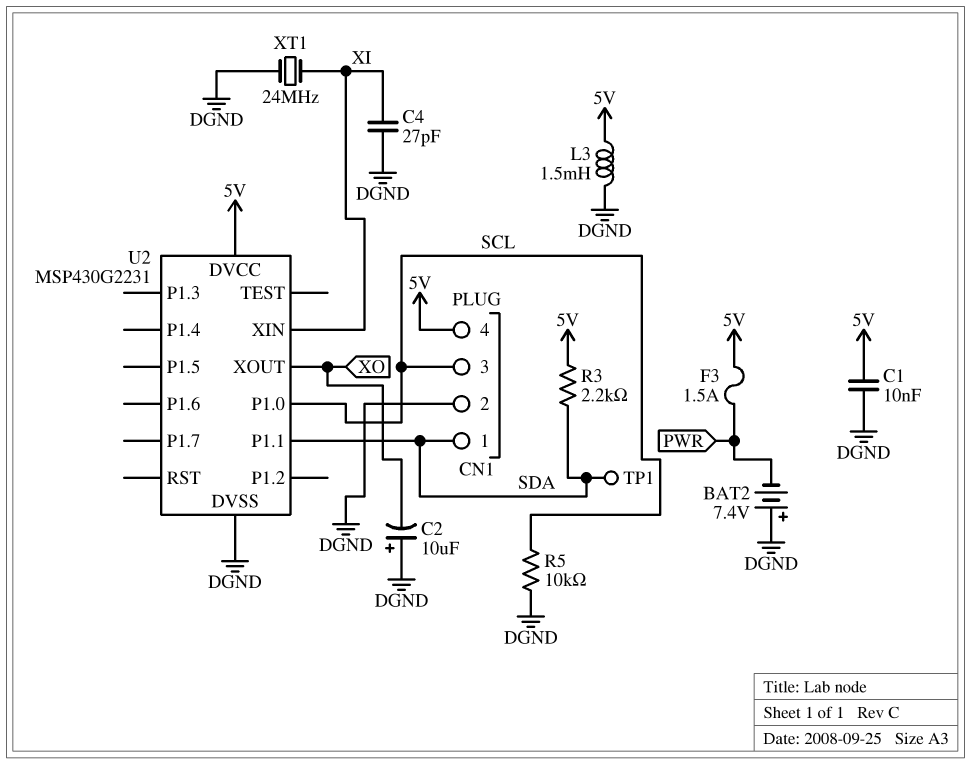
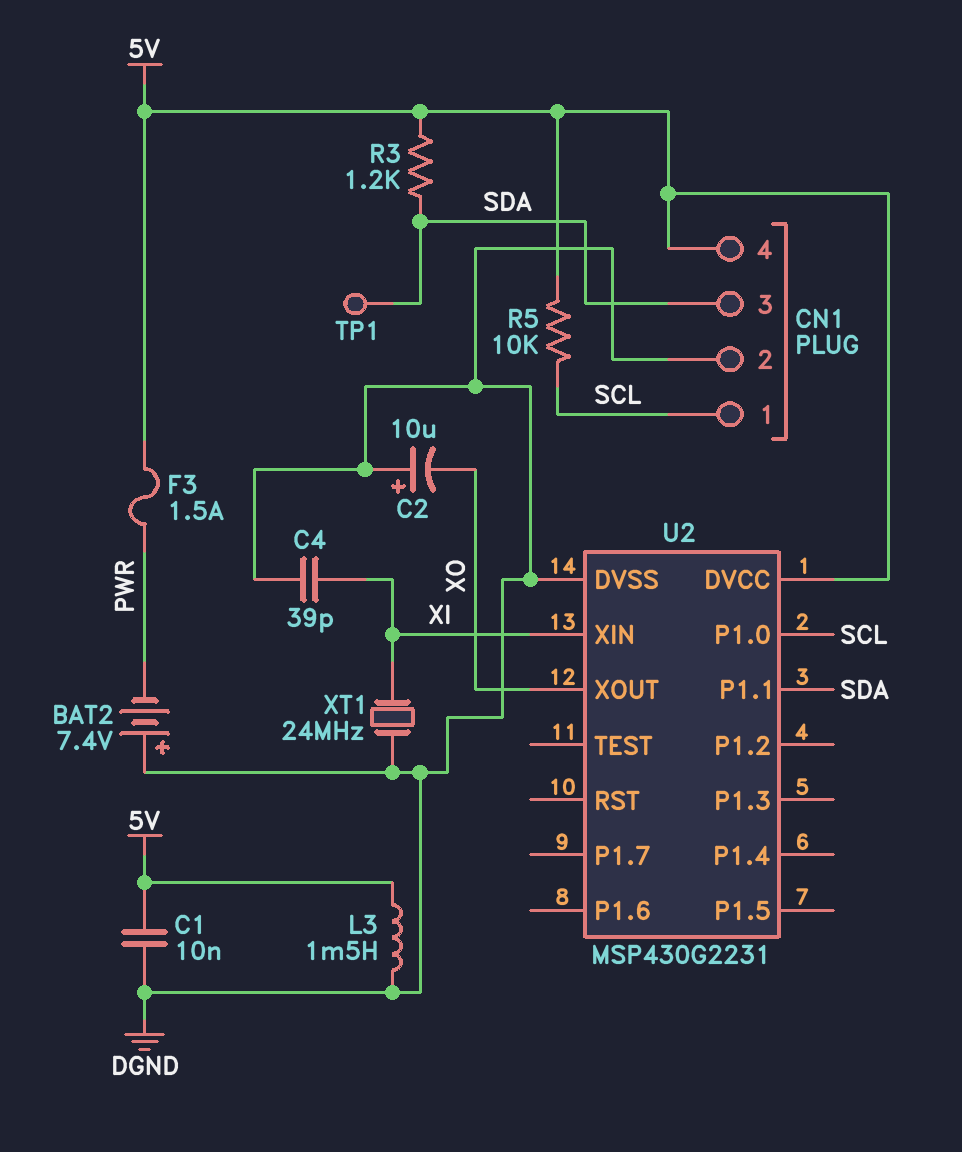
C4: 27pF (DGND, XI) -> 39pF (DGND, XI)
CN1 pin 1: SDA -> SCL
CN1 pin 3: SCL -> SDA
R3: 2.2k (5V, SDA) -> 1.2k (5V, SDA)
R5: 10k (DGND, SCL) -> 10k (5V, SCL)

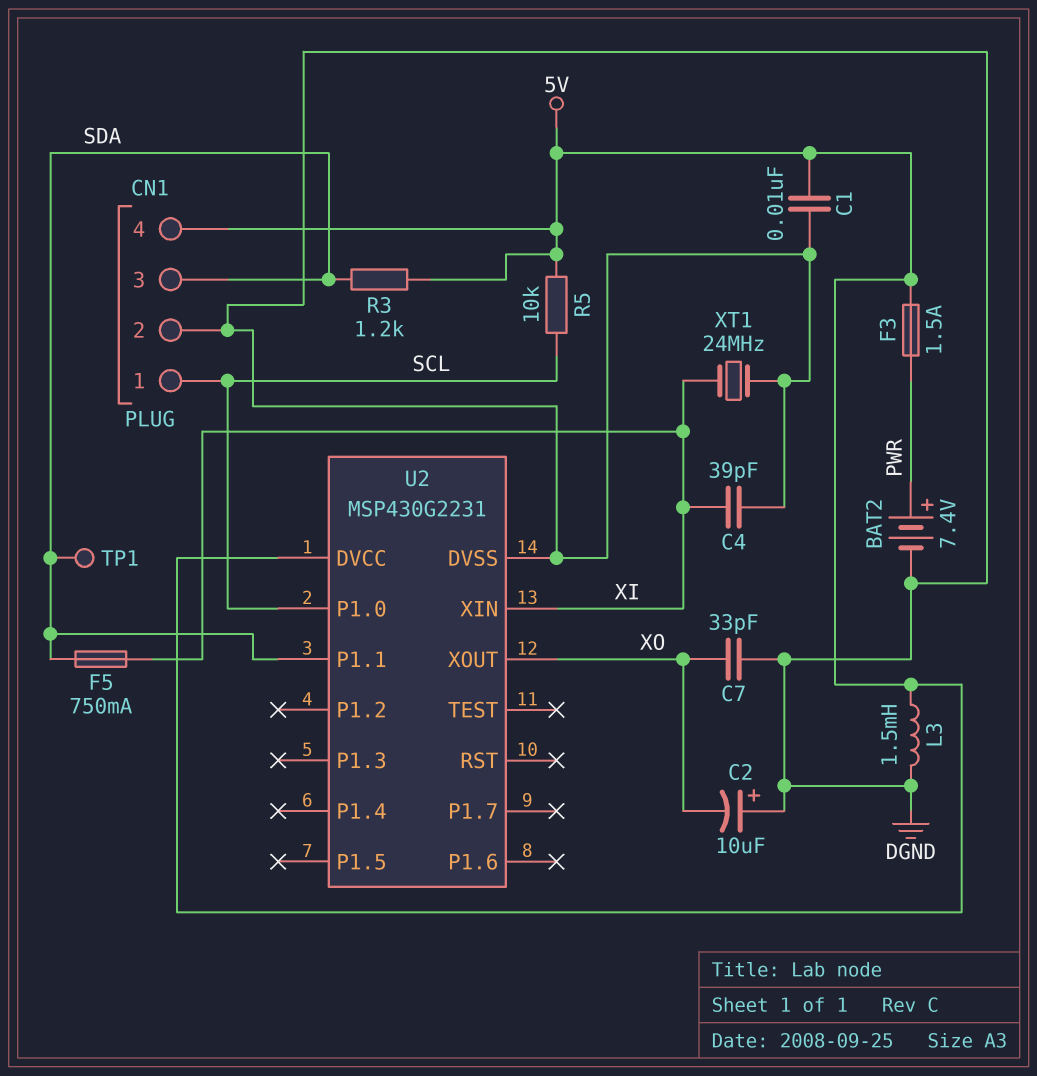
BAT2: 7.4V (plus DGND, minus PWR) -> 7.4V (plus PWR, minus DGND)
C7: none -> 33pF (DGND, XO)
F5: none -> 750mA (SDA, XI)

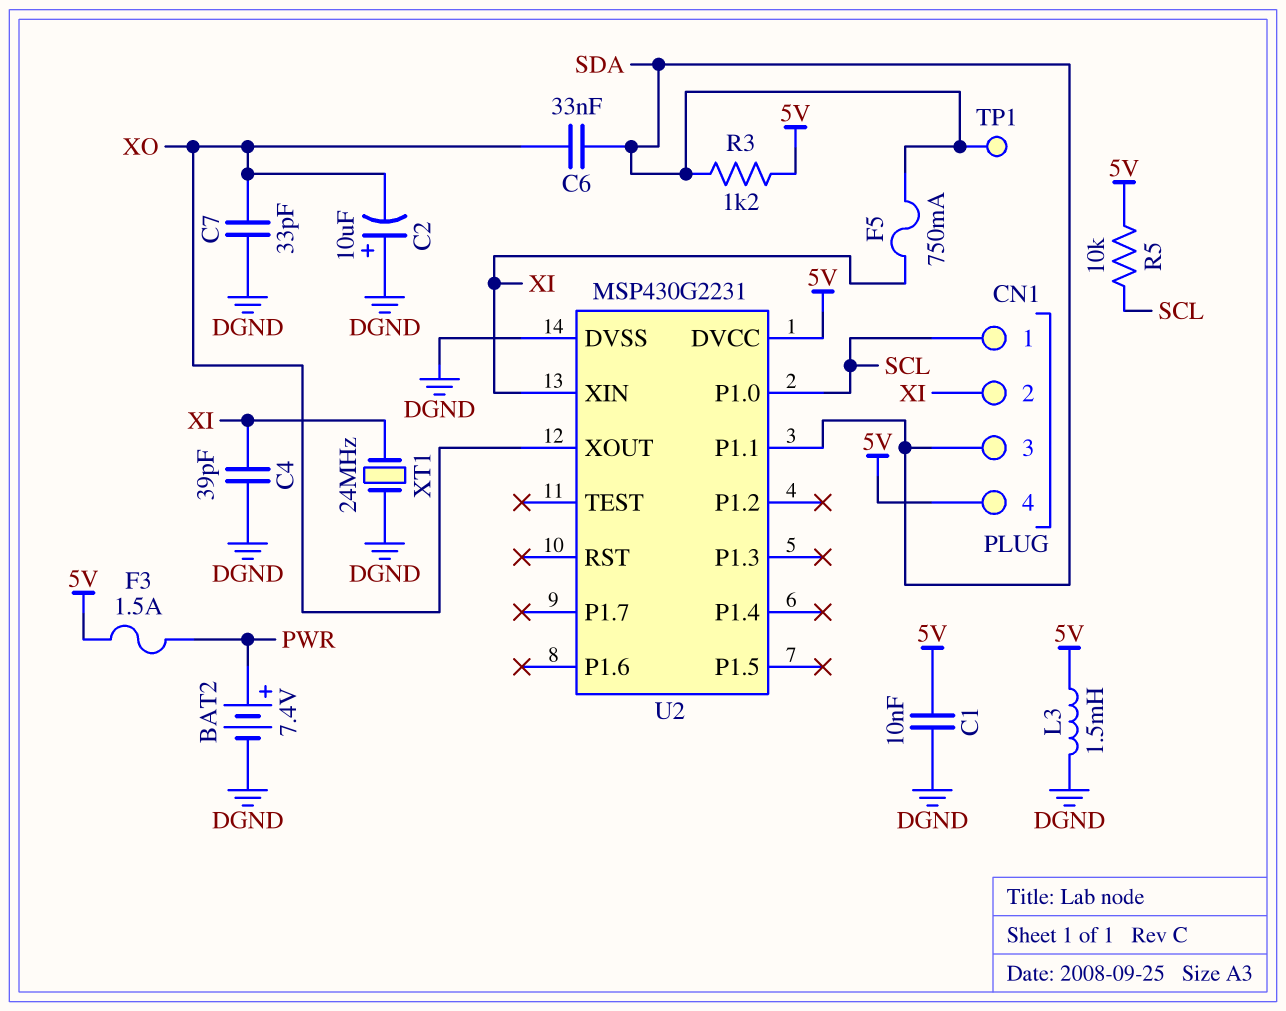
C6: none -> 33nF (SDA, XO)
CN1 pin 2: DGND -> XI

